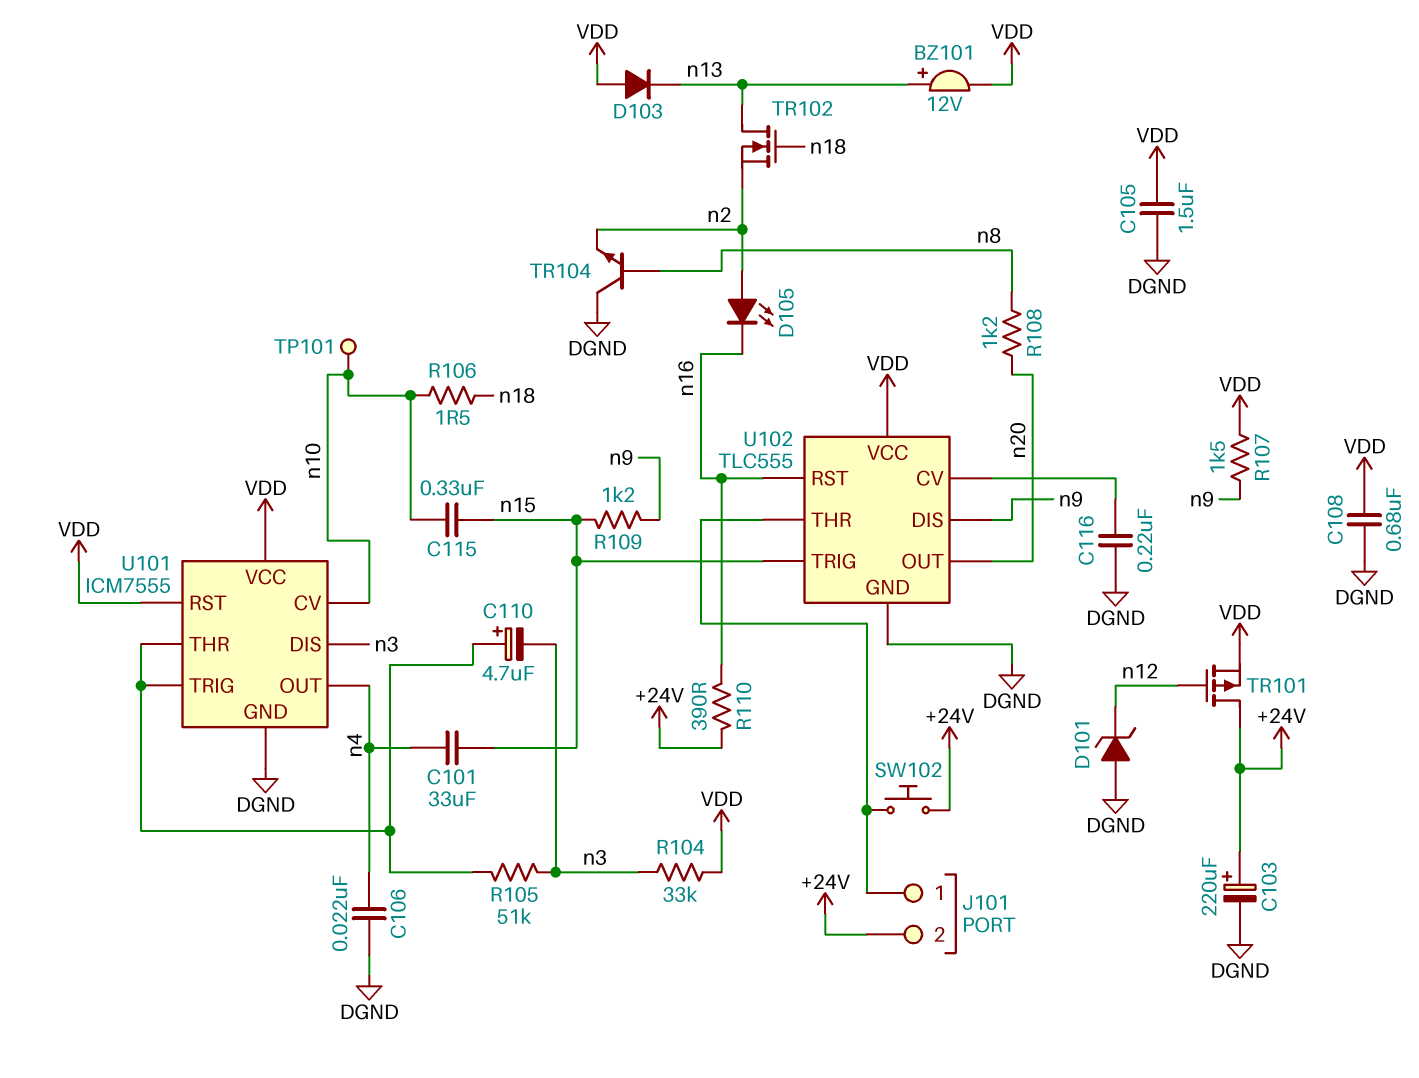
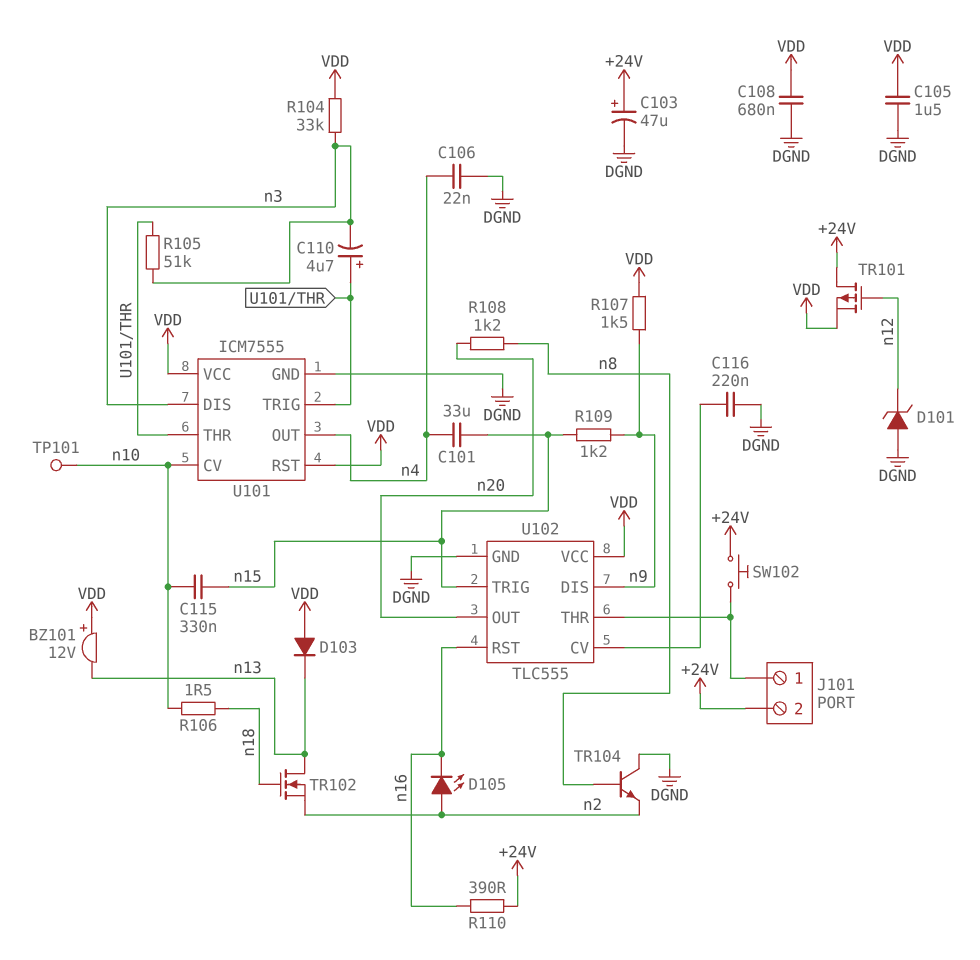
BZ101: buzzer 12V (plus n13, minus VDD) -> buzzer 12V (plus VDD, minus n13)
C103: 220uF (plus +24V, minus DGND) -> 47uF (plus +24V, minus DGND)

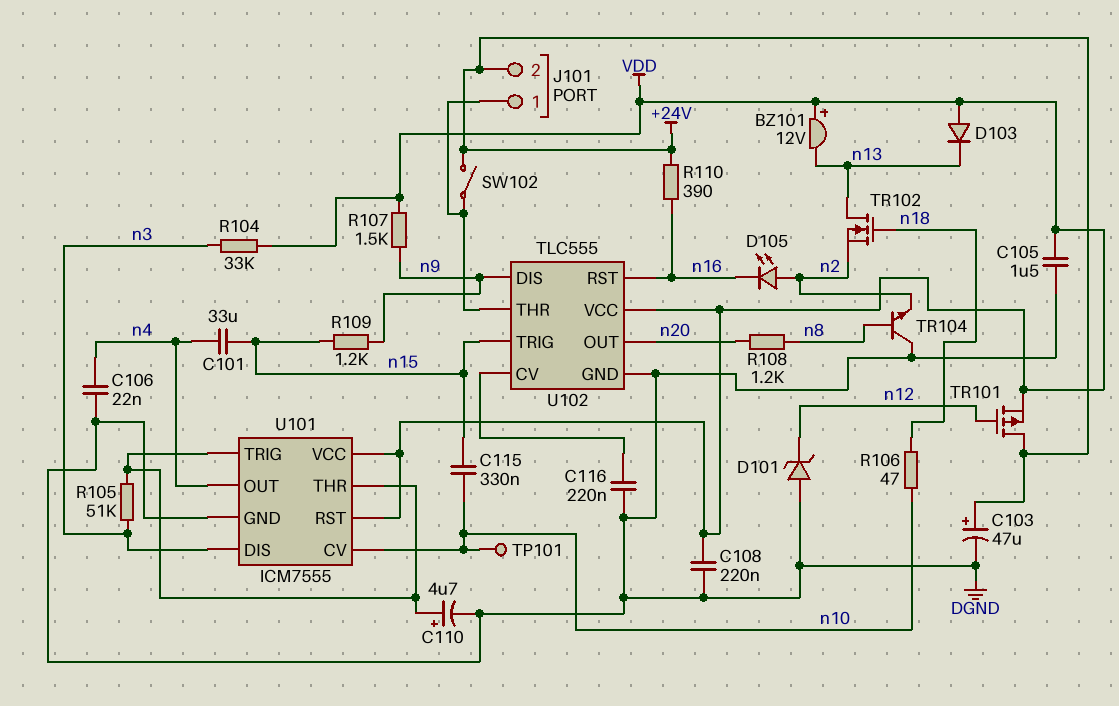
C108: 680nF (DGND, VDD) -> 220nF (DGND, VDD)
C110: 4.7uF (plus U101/THR, minus n3) -> 4.7uF (plus U101/THR, minus DGND)
R106: 1.5 (n10, n18) -> 47 (n10, n18)
SW102: button (+24V, J101/1) -> switch (+24V, J101/1)

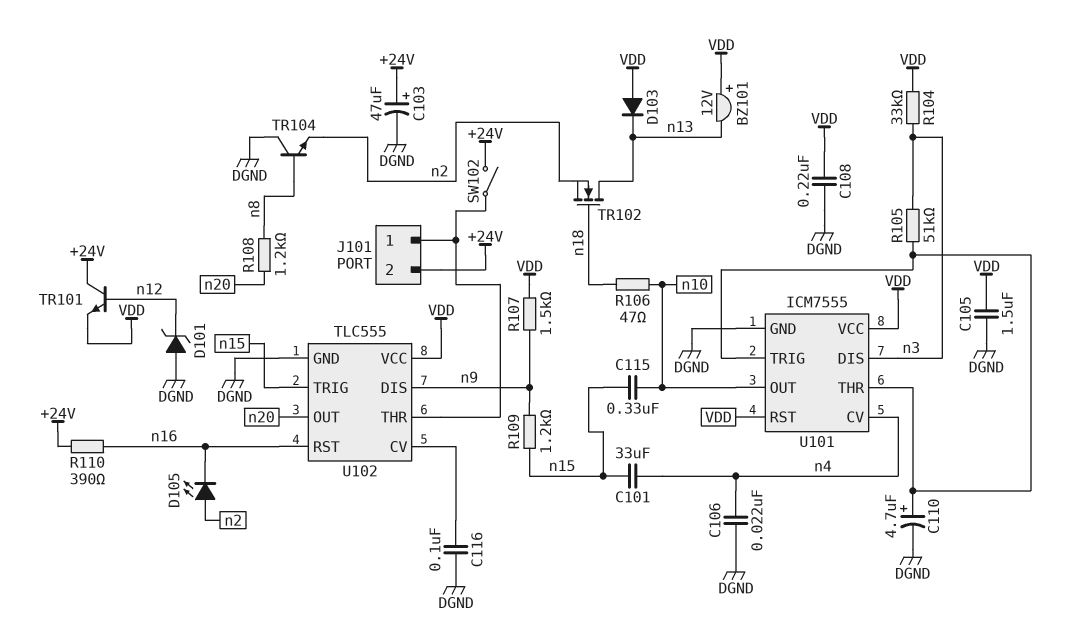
C116: 220nF (DGND, U102/CV) -> 100nF (DGND, U102/CV)
TP101: test point (n10) -> none
TR101: PMOS (G n12, D +24V, S VDD) -> NPN (B n12, C +24V, E VDD)
U101 pin CV: n10 -> n4
U101 pin OUT: n4 -> n10

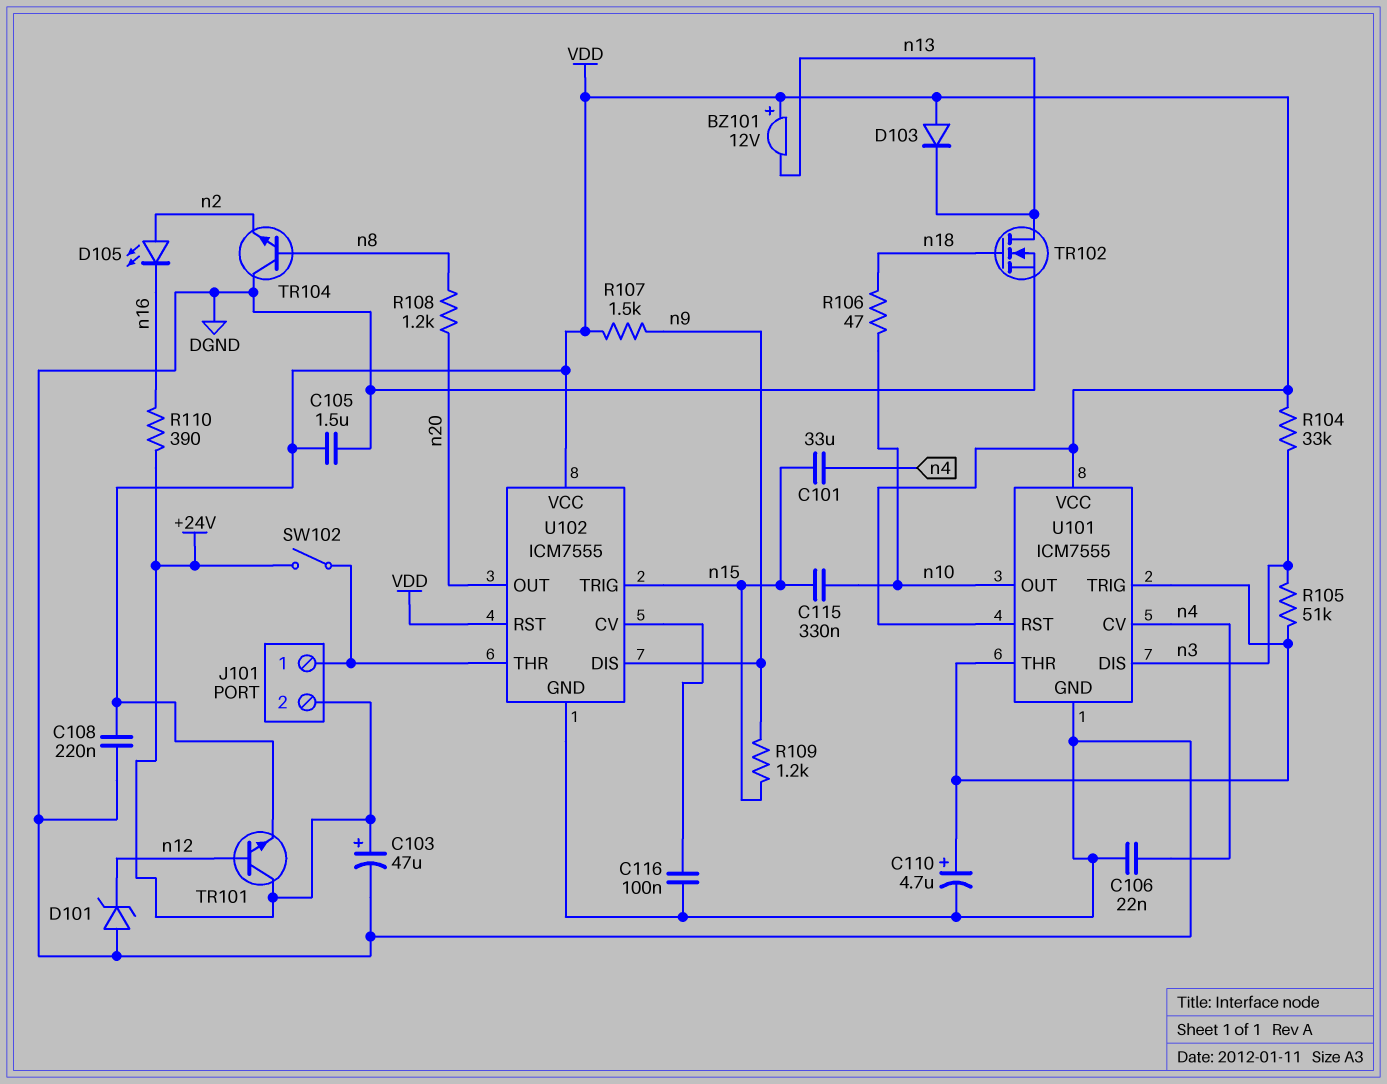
TR102: NMOS (G n18, D n13, S n2) -> NMOS (G n18, D n13, S DGND)
U102: TLC555 -> ICM7555
U102 pin RST: n16 -> VDD

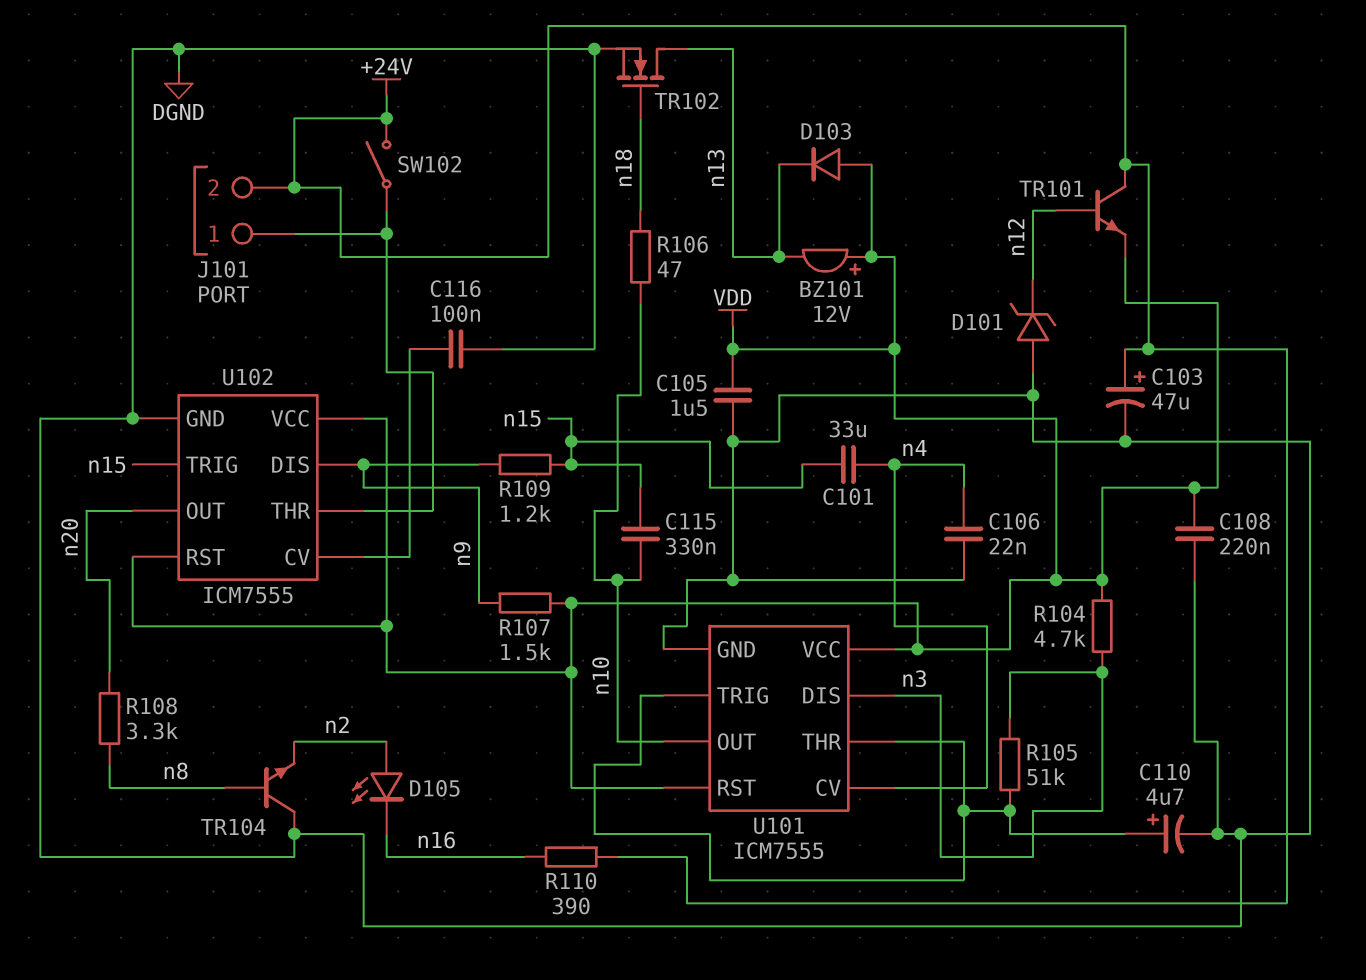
R104: 33k (VDD, n3) -> 4.7k (VDD, n3)
R108: 1.2k (n8, n20) -> 3.3k (n8, n20)

